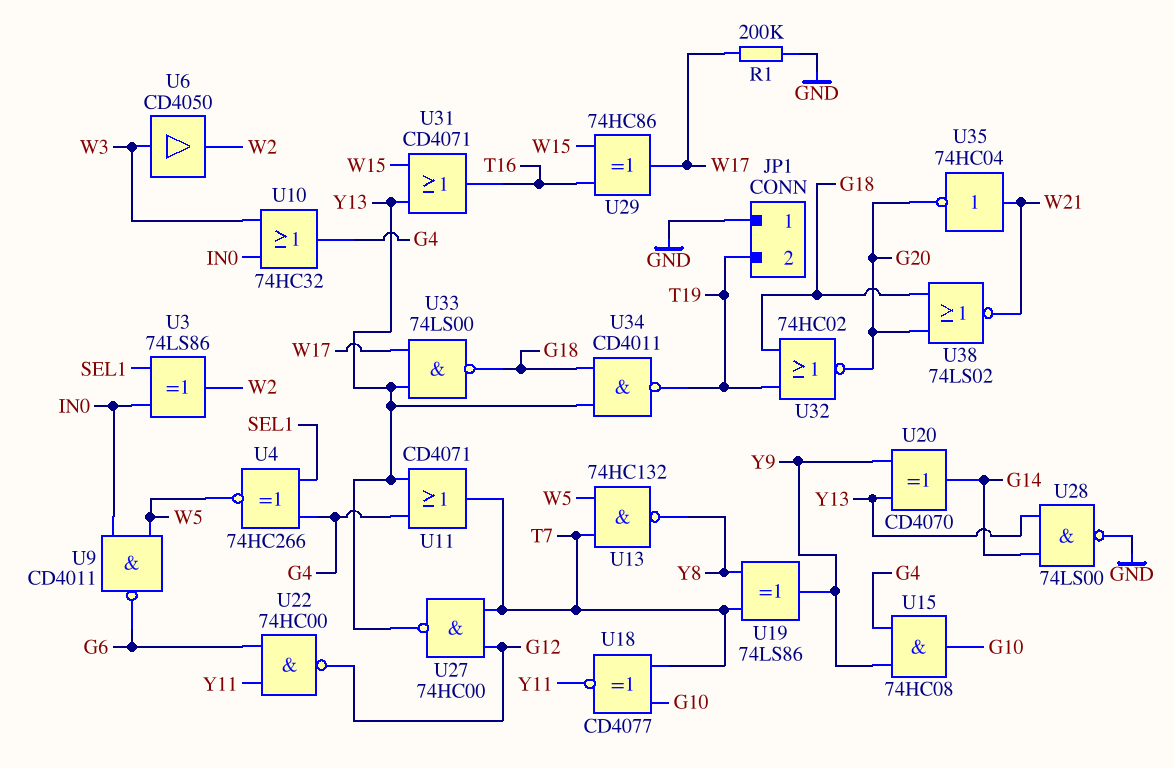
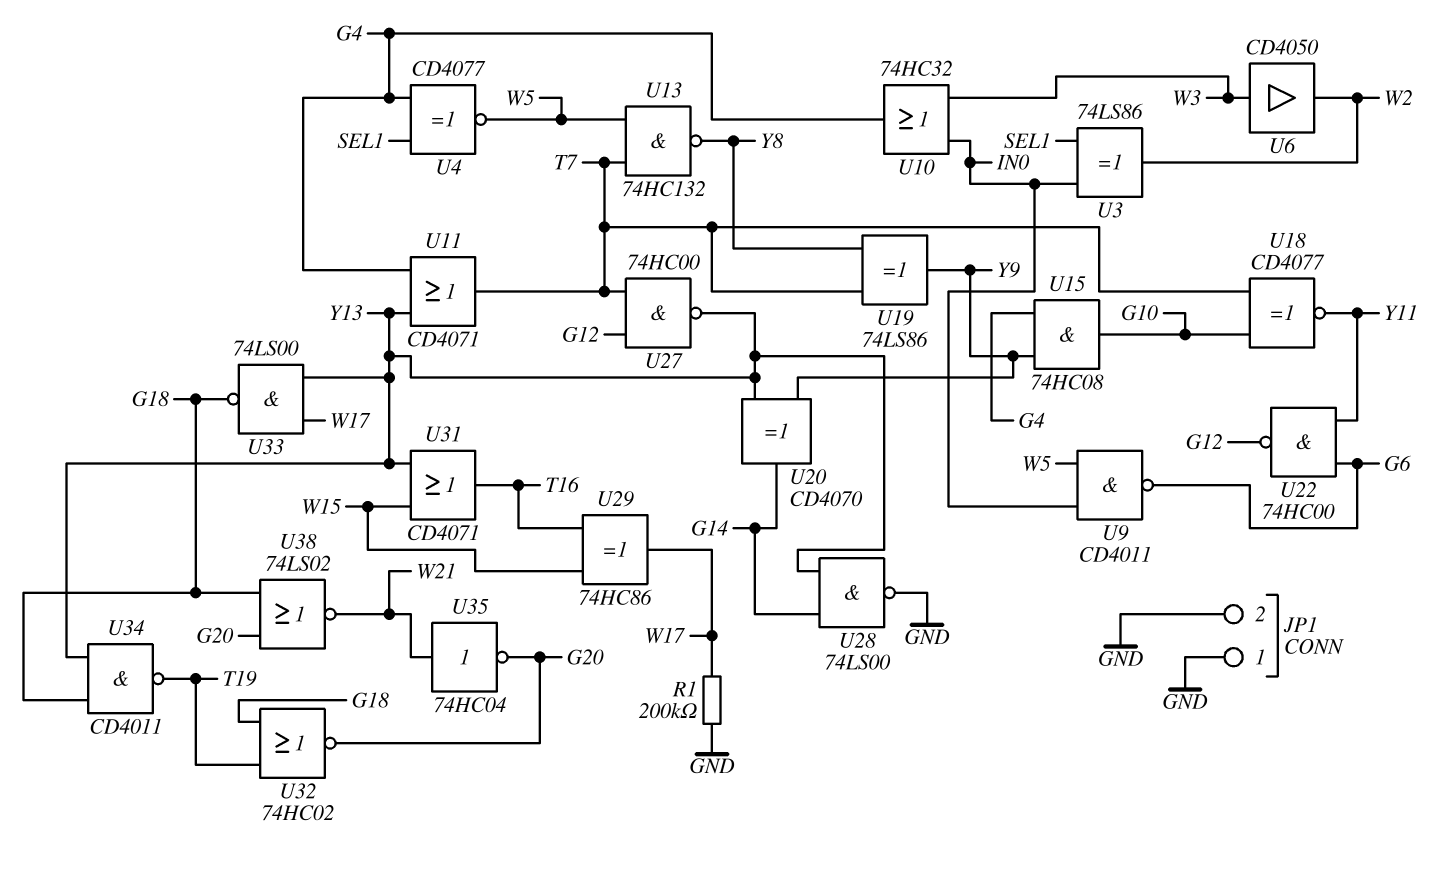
JP1 pin 2: T19 -> GND
U4: XNOR 74HC266 (in G4, in SEL1, out W5) -> XNOR CD4077 (in G4, in SEL1, out W5)

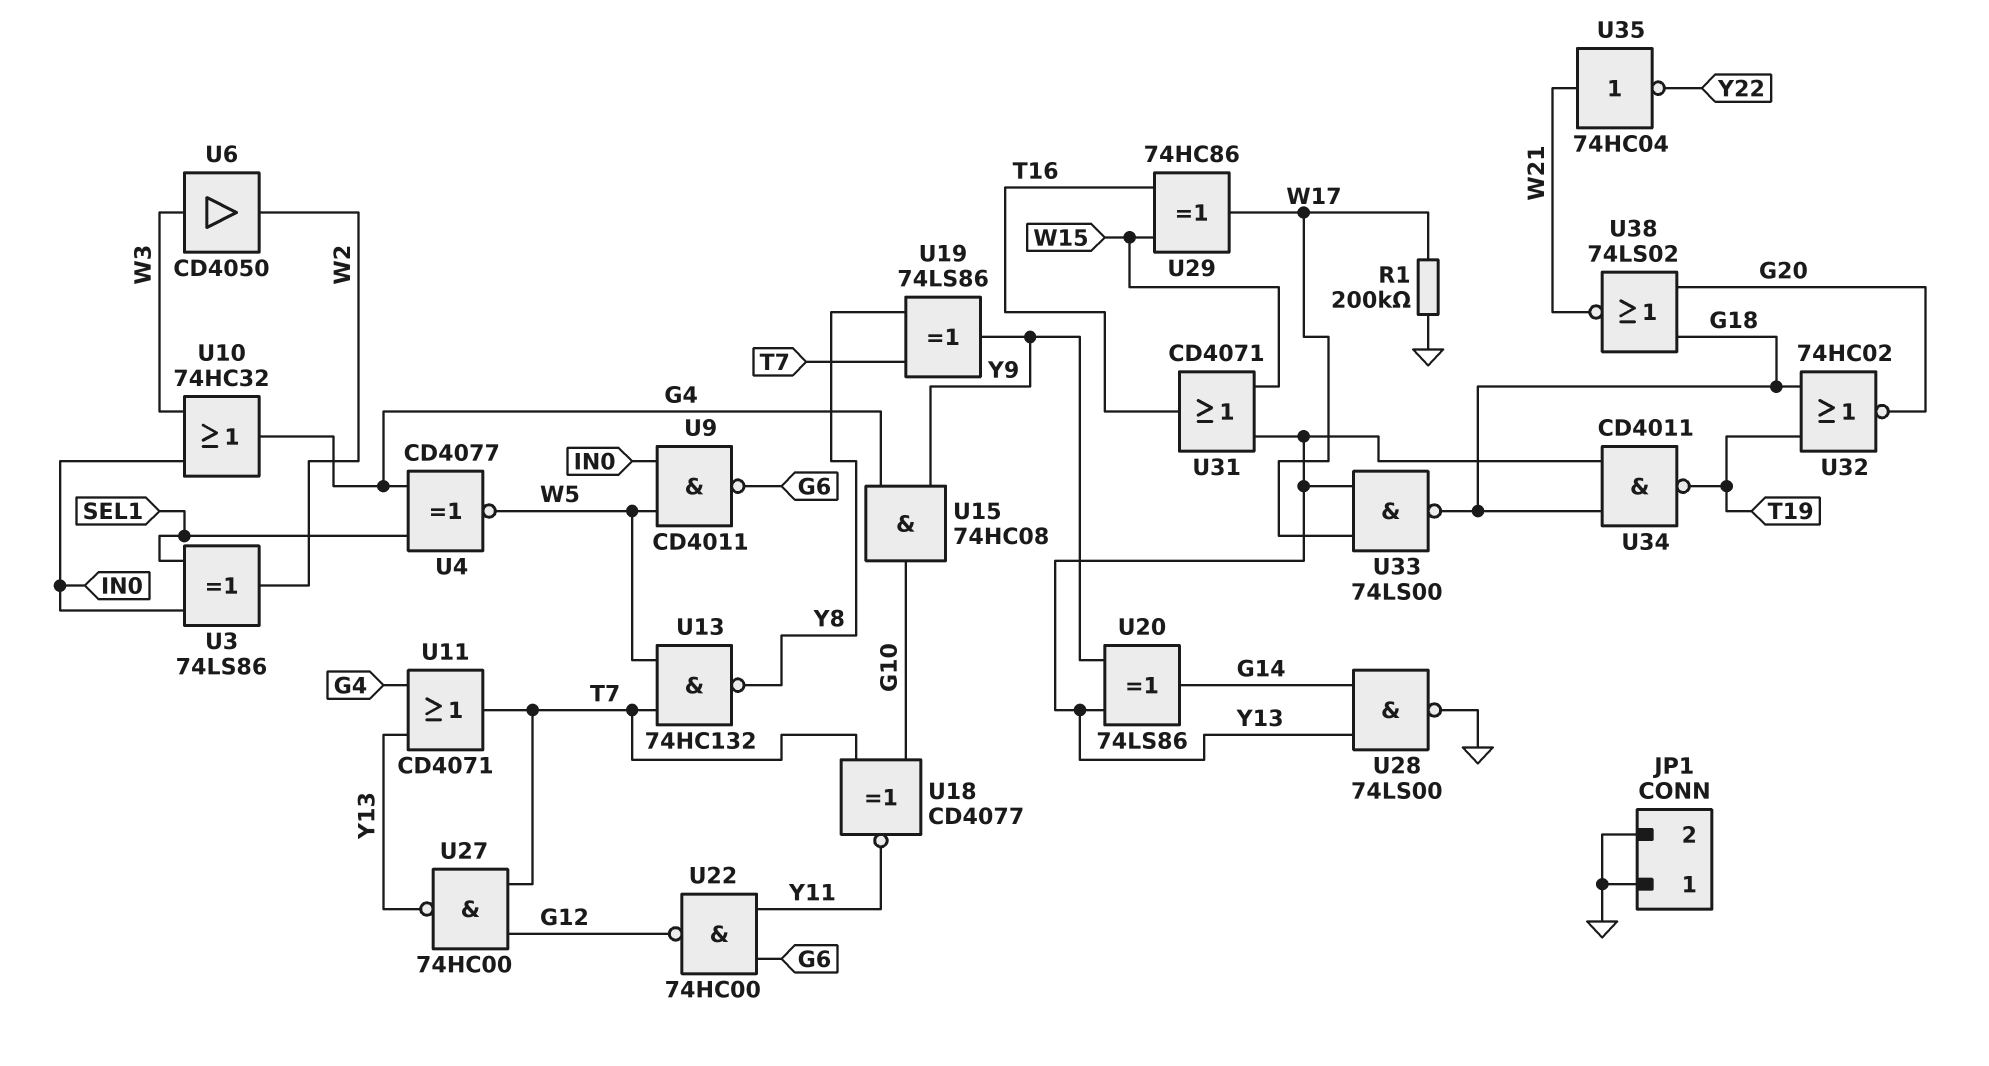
U20: XOR CD4070 (in Y9, in Y13, out G14) -> XOR 74LS86 (in Y9, in Y13, out G14)
U35: NOT 74HC04 (in W21, out G20) -> NOT 74HC04 (in W21, out Y22)

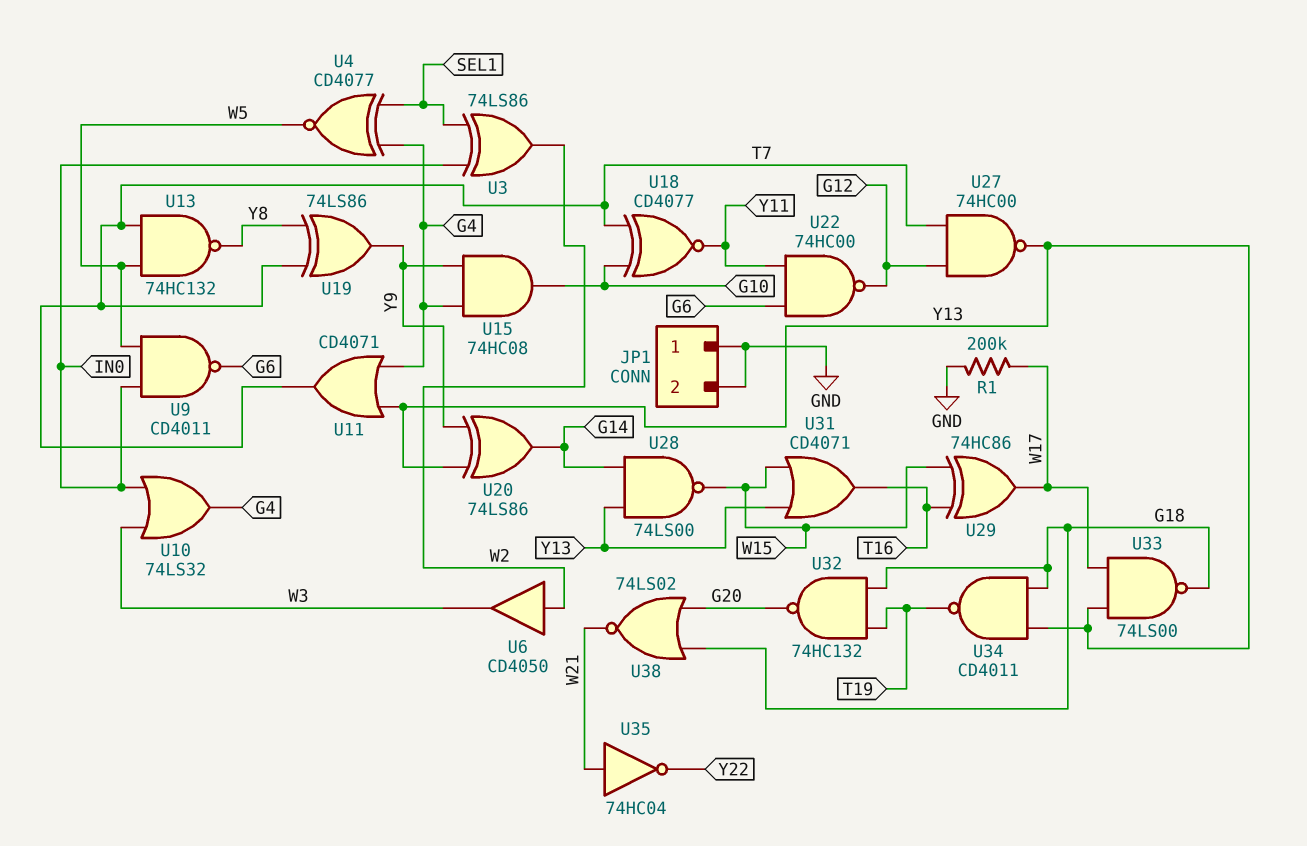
U6: buffer CD4050 (in W3, out W2) -> buffer CD4050 (in W2, out W3)
U10: OR 74HC32 (in IN0, in W3, out G4) -> OR 74LS32 (in IN0, in W3, out G4)
U28: NAND 74LS00 (in G14, in Y13, out GND) -> NAND 74LS00 (in G14, in Y13, out W15)
U32: NOR 74HC02 (in G18, in T19, out G20) -> NAND 74HC132 (in G18, in T19, out G20)

